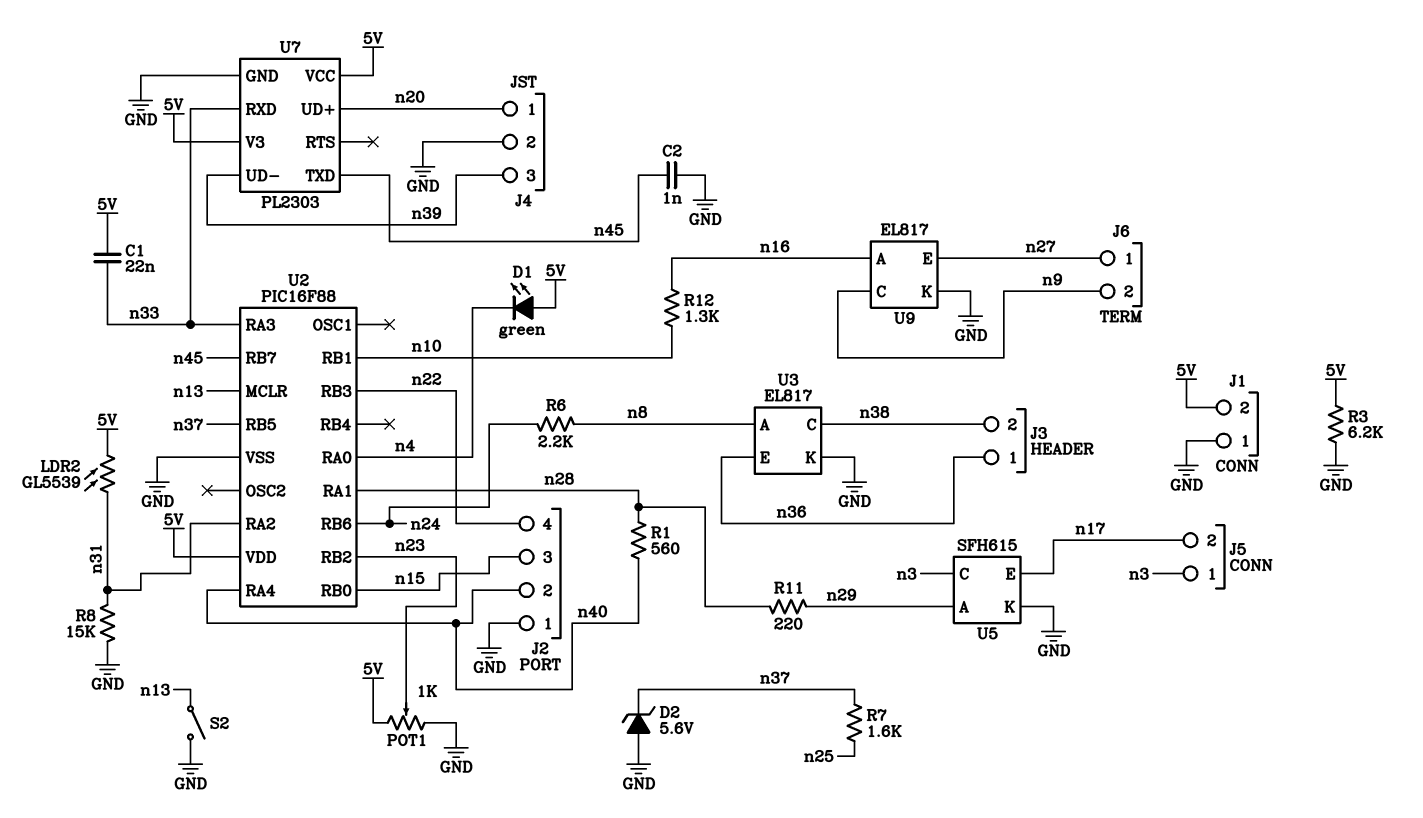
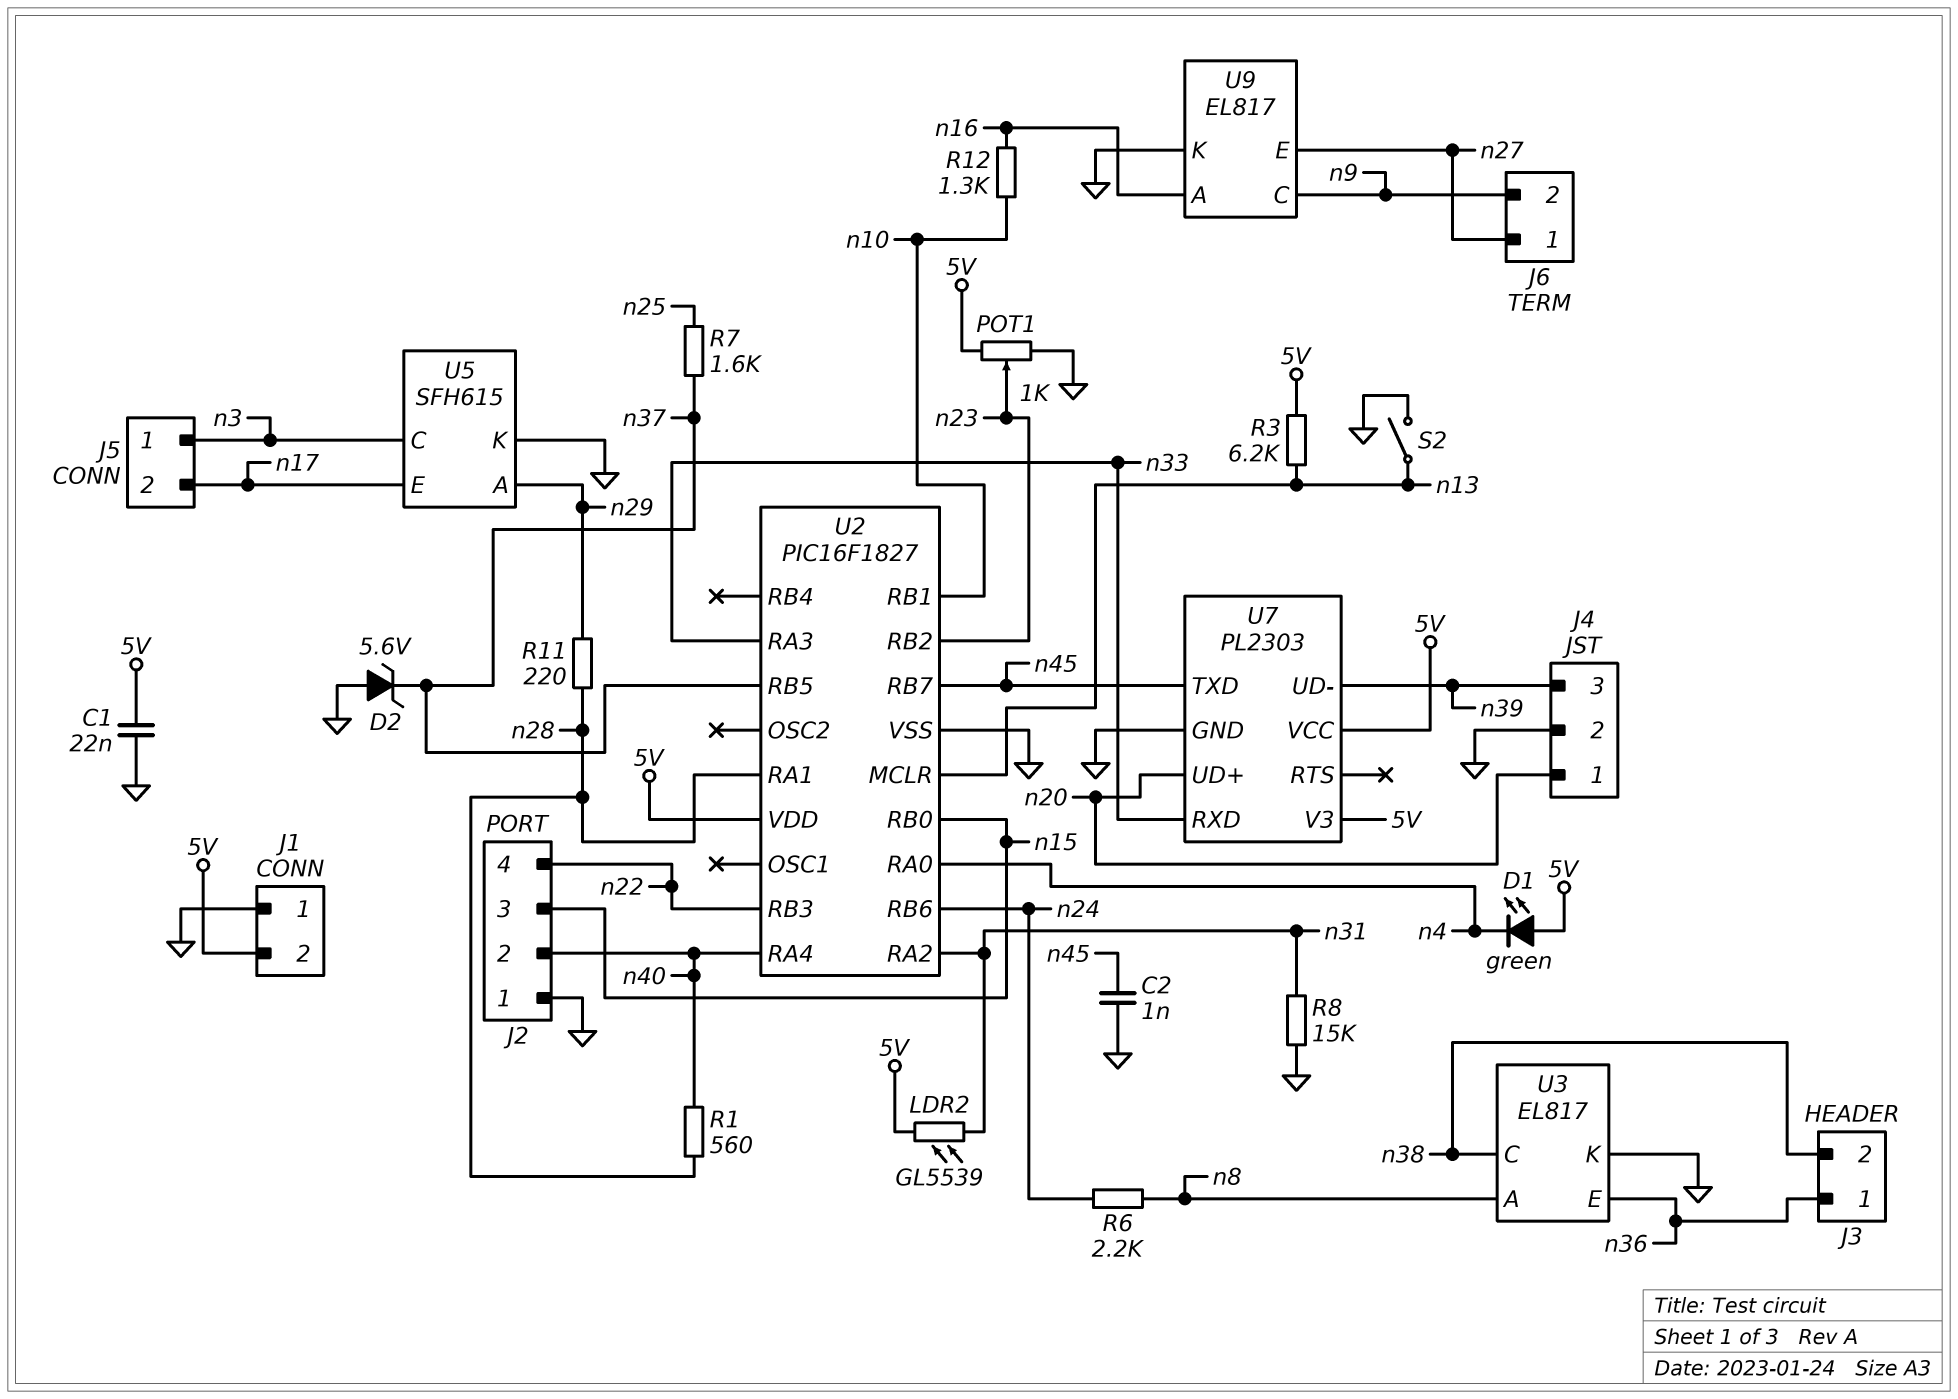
C1: 22nF (5V, n33) -> 22nF (5V, GND)
R3: 6.2k (5V, GND) -> 6.2k (5V, n13)
U2: PIC16F88 -> PIC16F1827

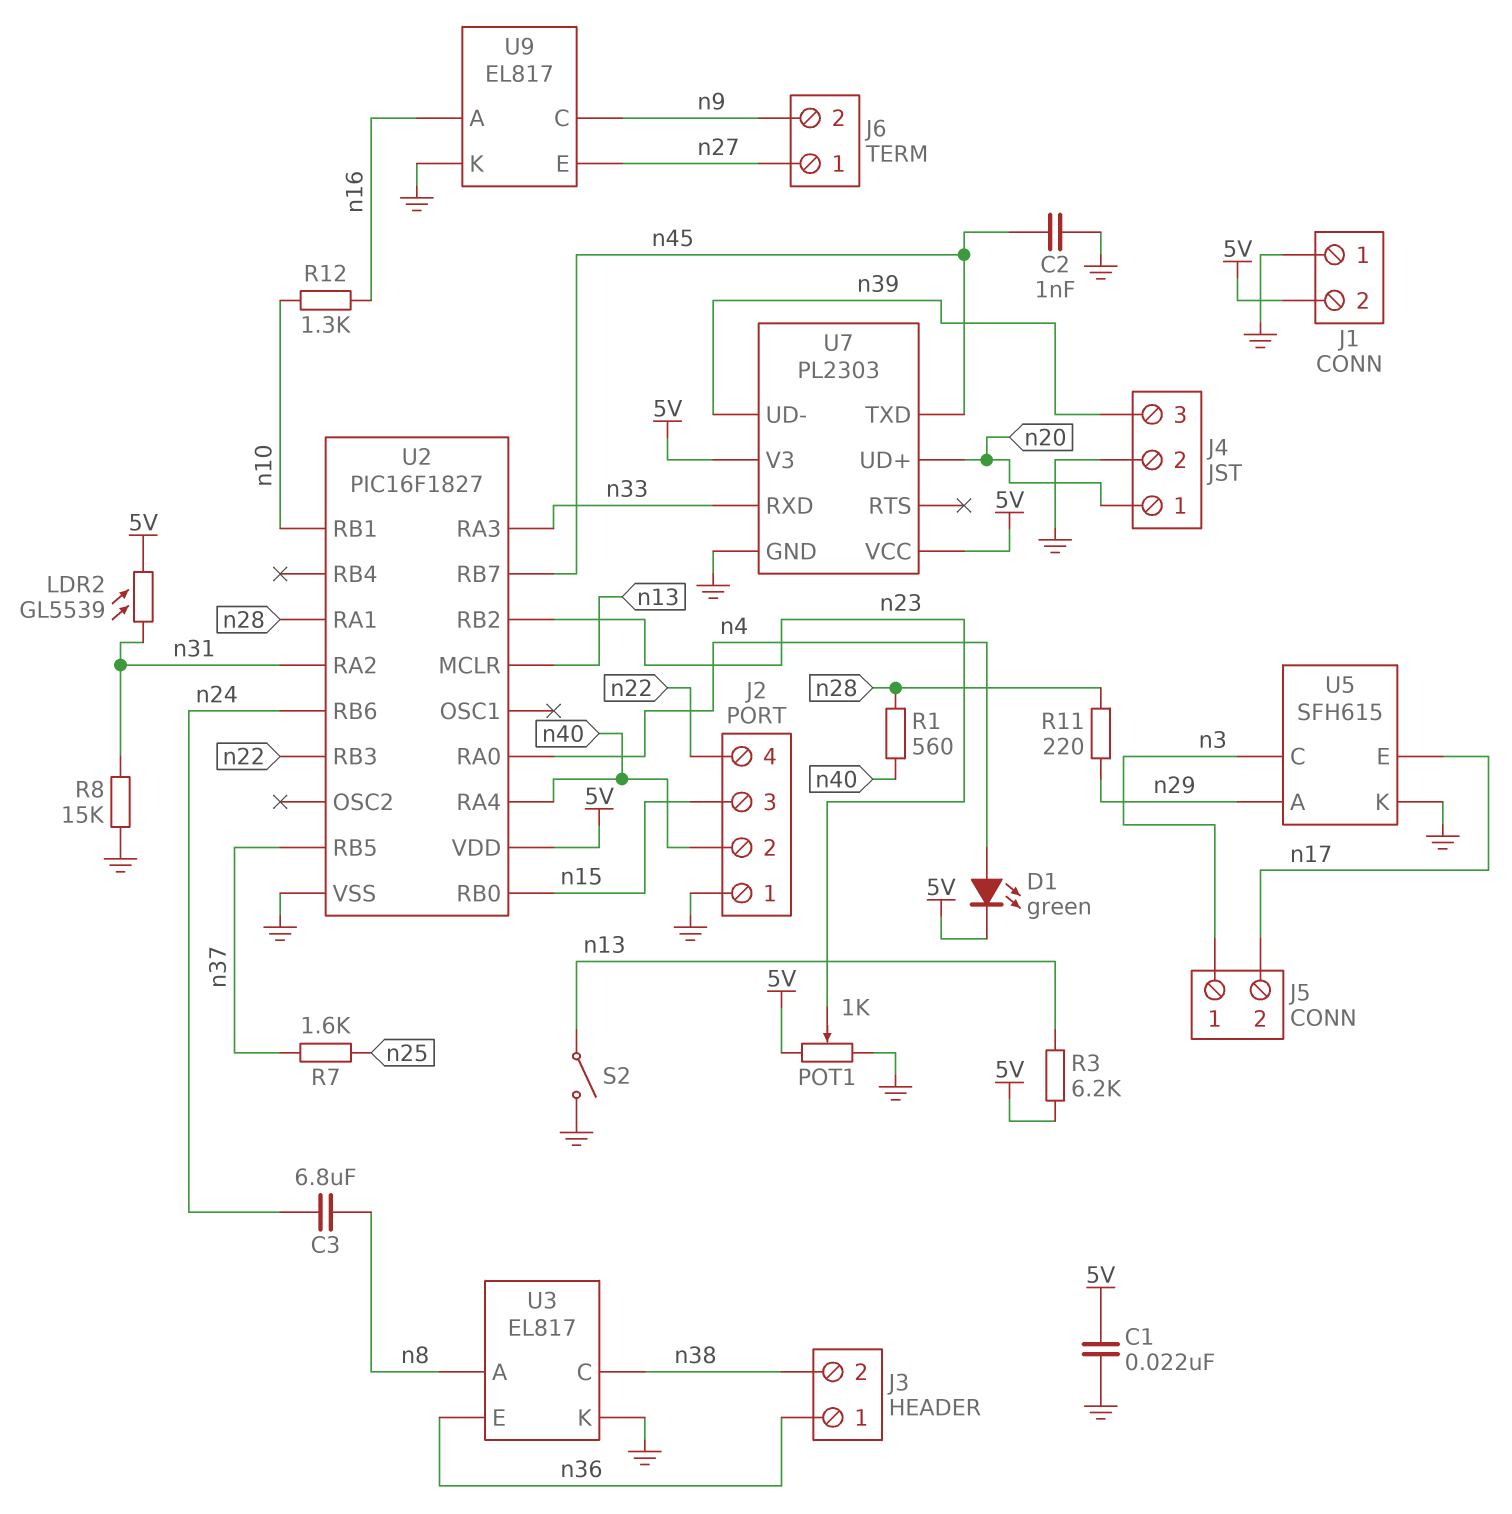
C3: none -> 6.8uF (n8, n24)
D1: LED green (A 5V, K n4) -> LED green (A n4, K 5V)
D2: zener 5.6V (A GND, K n37) -> none
R6: 2.2k (n8, n24) -> none

